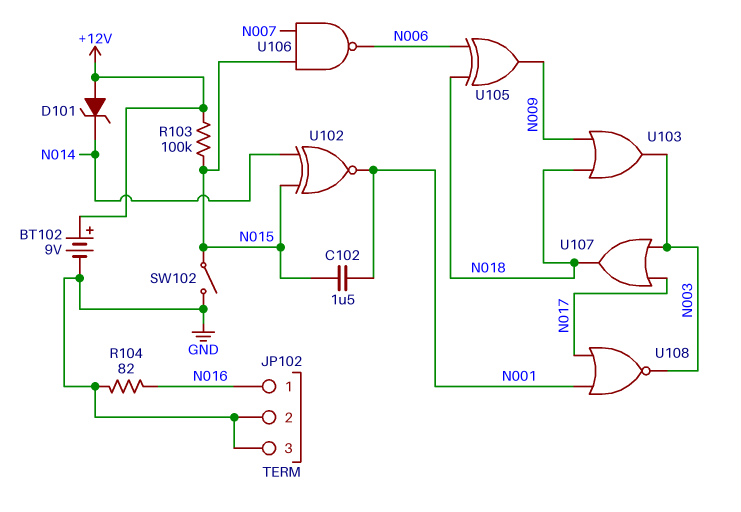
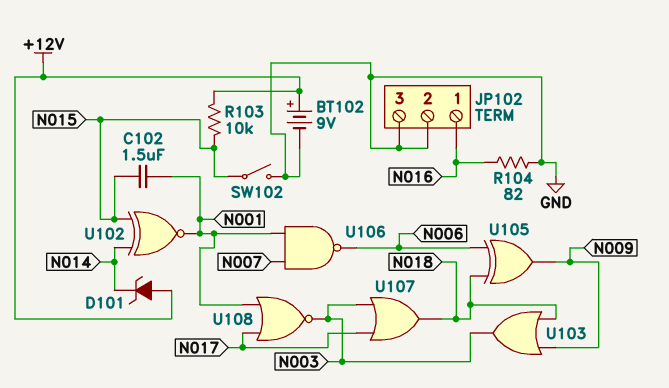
R103: 100k (+12V, N015) -> 10k (+12V, N015)
U106: NAND (in N007, in N015, out N006) -> NAND (in N001, in N007, out N006)

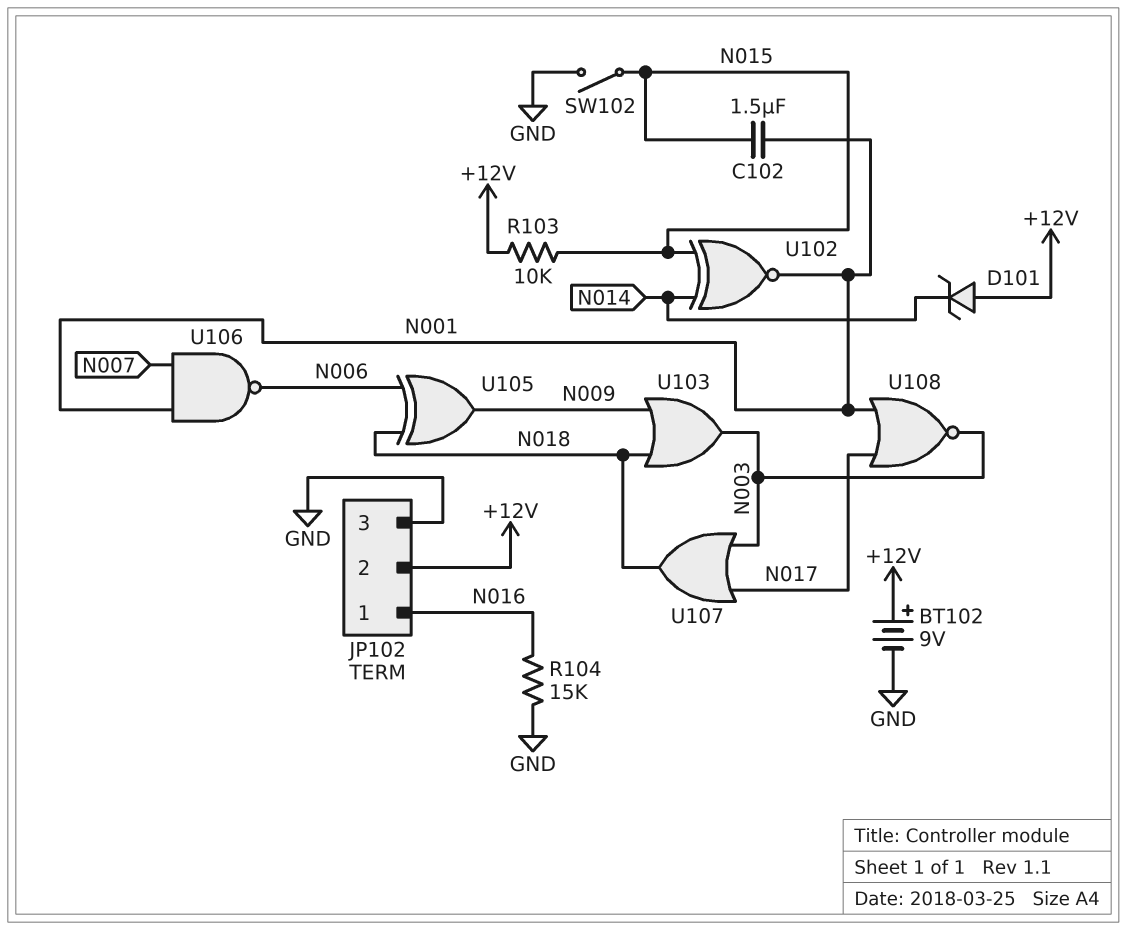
JP102 pin 2: GND -> +12V
R104: 82 (GND, N016) -> 15k (GND, N016)

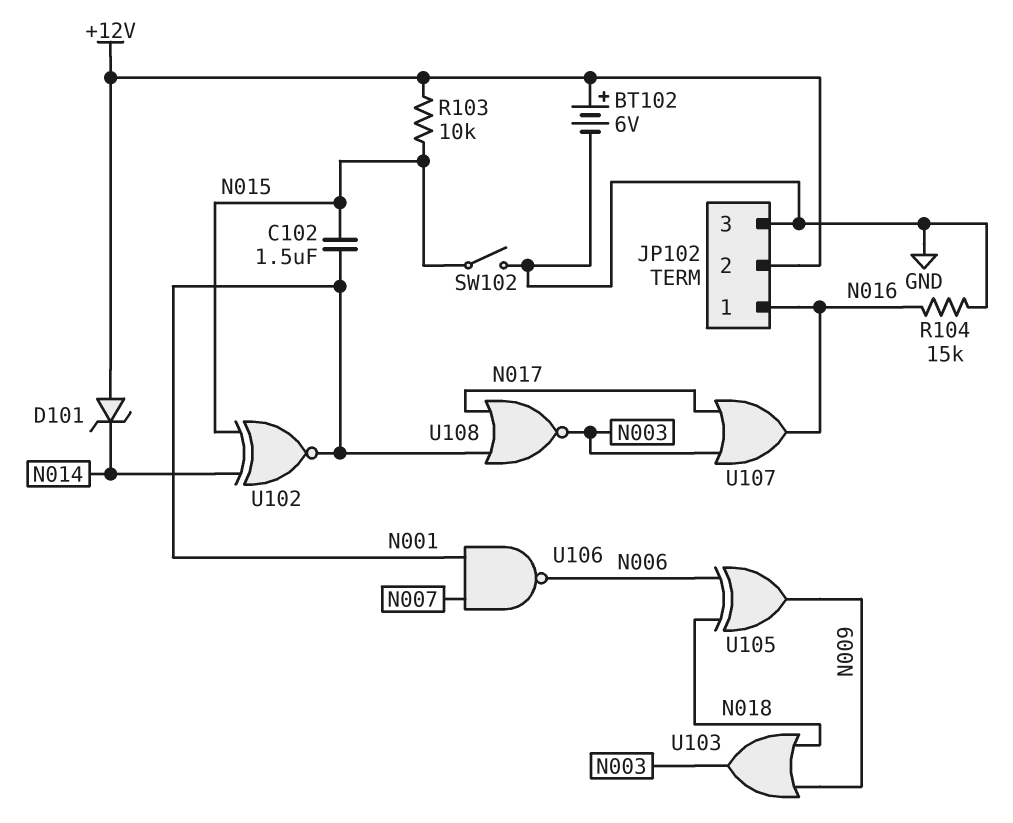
BT102: 9V (plus +12V, minus GND) -> 6V (plus +12V, minus GND)
U107: OR (in N003, in N017, out N018) -> OR (in N003, in N017, out N016)

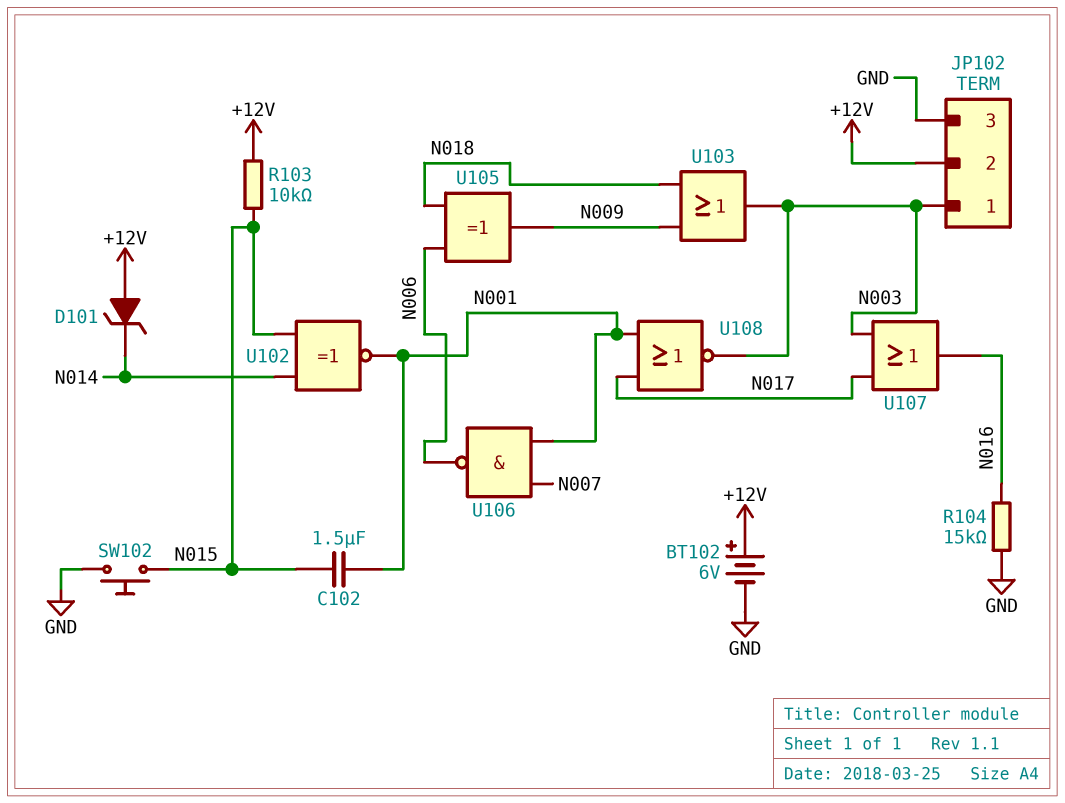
JP102 pin 1: N016 -> N003
SW102: switch (GND, N015) -> button (GND, N015)

